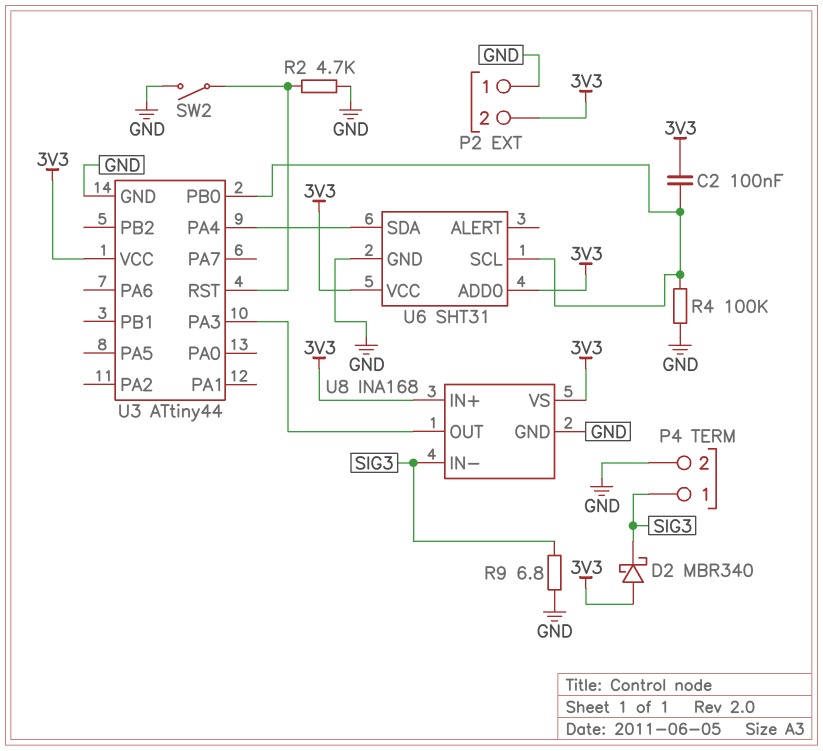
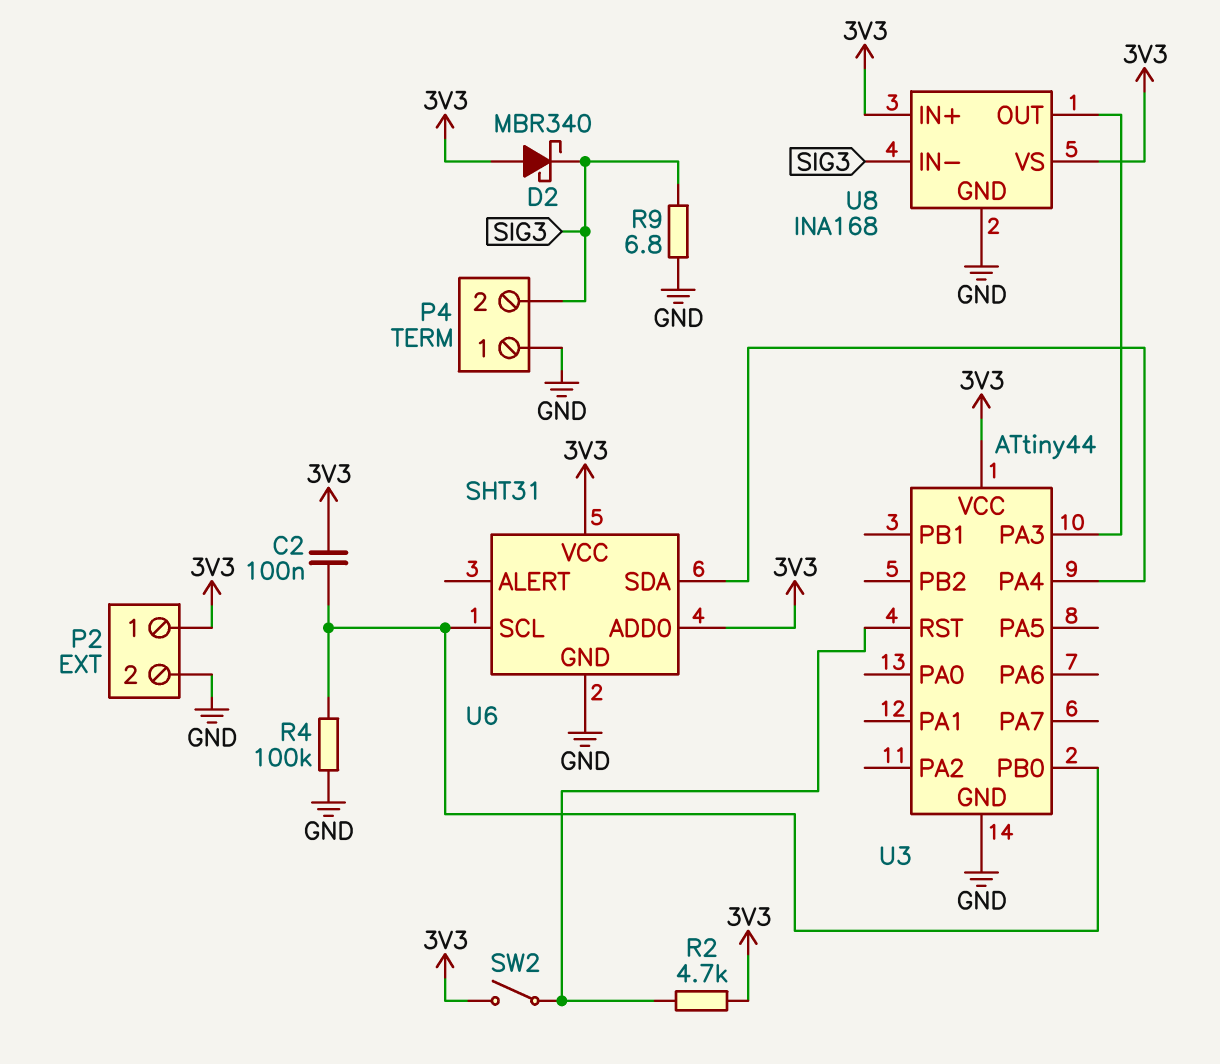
P2 pin 1: GND -> 3V3
P2 pin 2: 3V3 -> GND
P4 pin 1: SIG3 -> GND
P4 pin 2: GND -> SIG3
R2: 4.7k (GND, U3/RST) -> 4.7k (3V3, U3/RST)
SW2: switch (GND, U3/RST) -> switch (3V3, U3/RST)

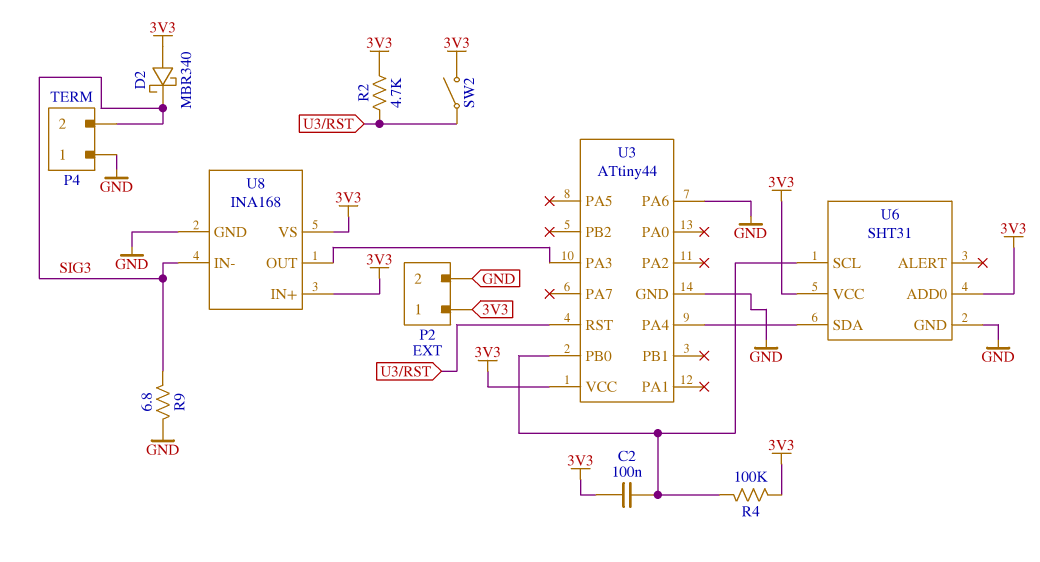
R4: 100k (GND, U3/PB0) -> 100k (3V3, U3/PB0)
U3 pin PA6: none -> GND

